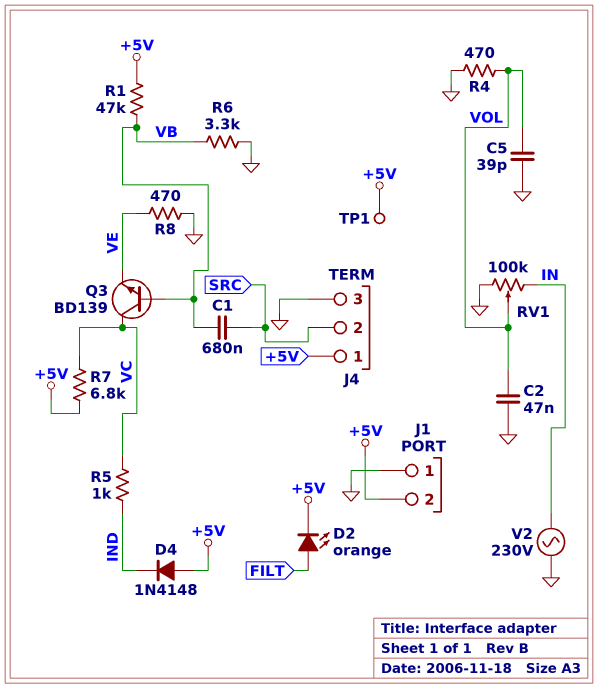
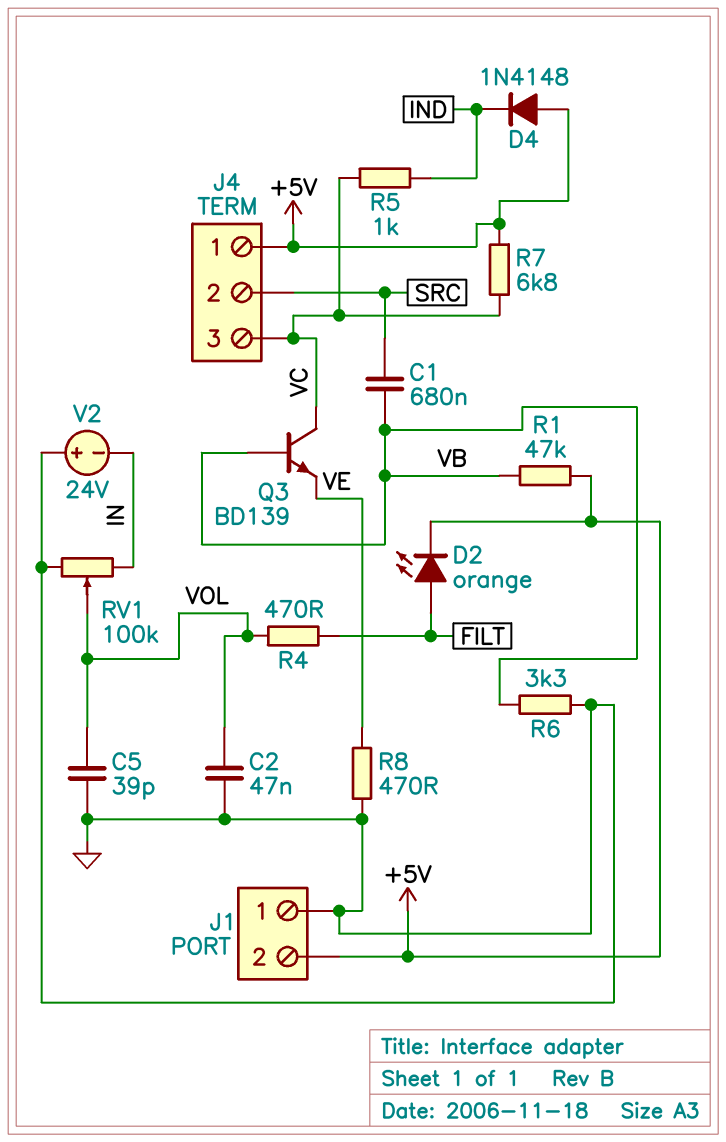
J4 pin 3: GND -> VC
R4: 470 (GND, VOL) -> 470 (FILT, VOL)
TP1: test point (+5V) -> none
V2: AC 230V (GND, IN) -> 24V (plus GND, minus IN)

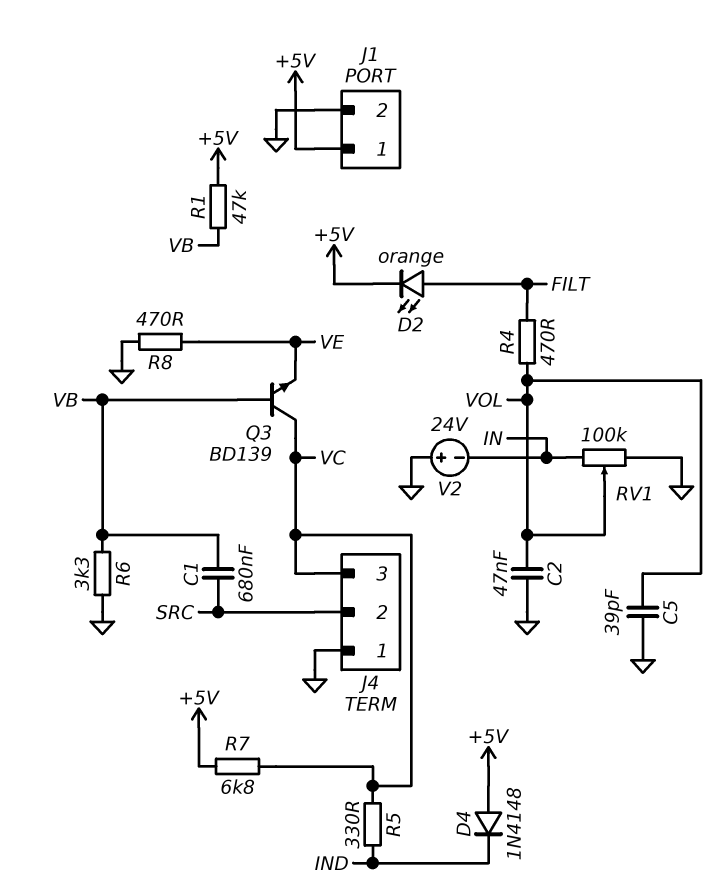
J1 pin 1: GND -> +5V
J1 pin 2: +5V -> GND
J4 pin 1: +5V -> GND
R5: 1k (IND, VC) -> 330 (IND, VC)

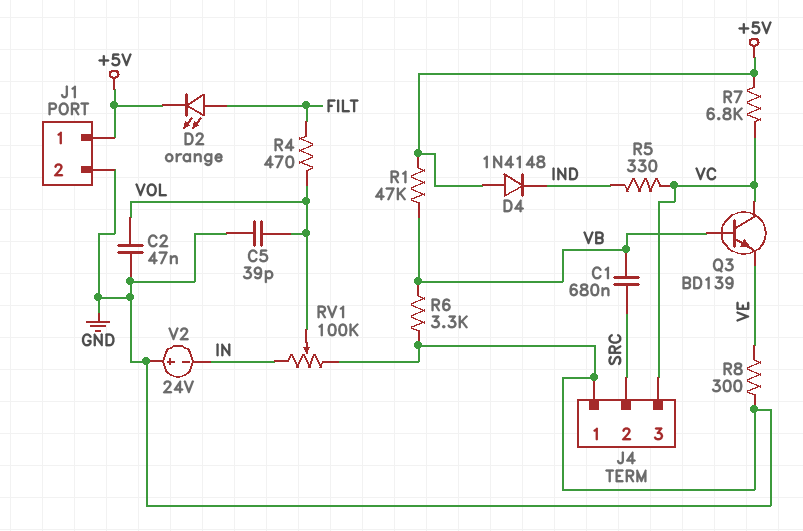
R8: 470 (GND, VE) -> 300 (GND, VE)

